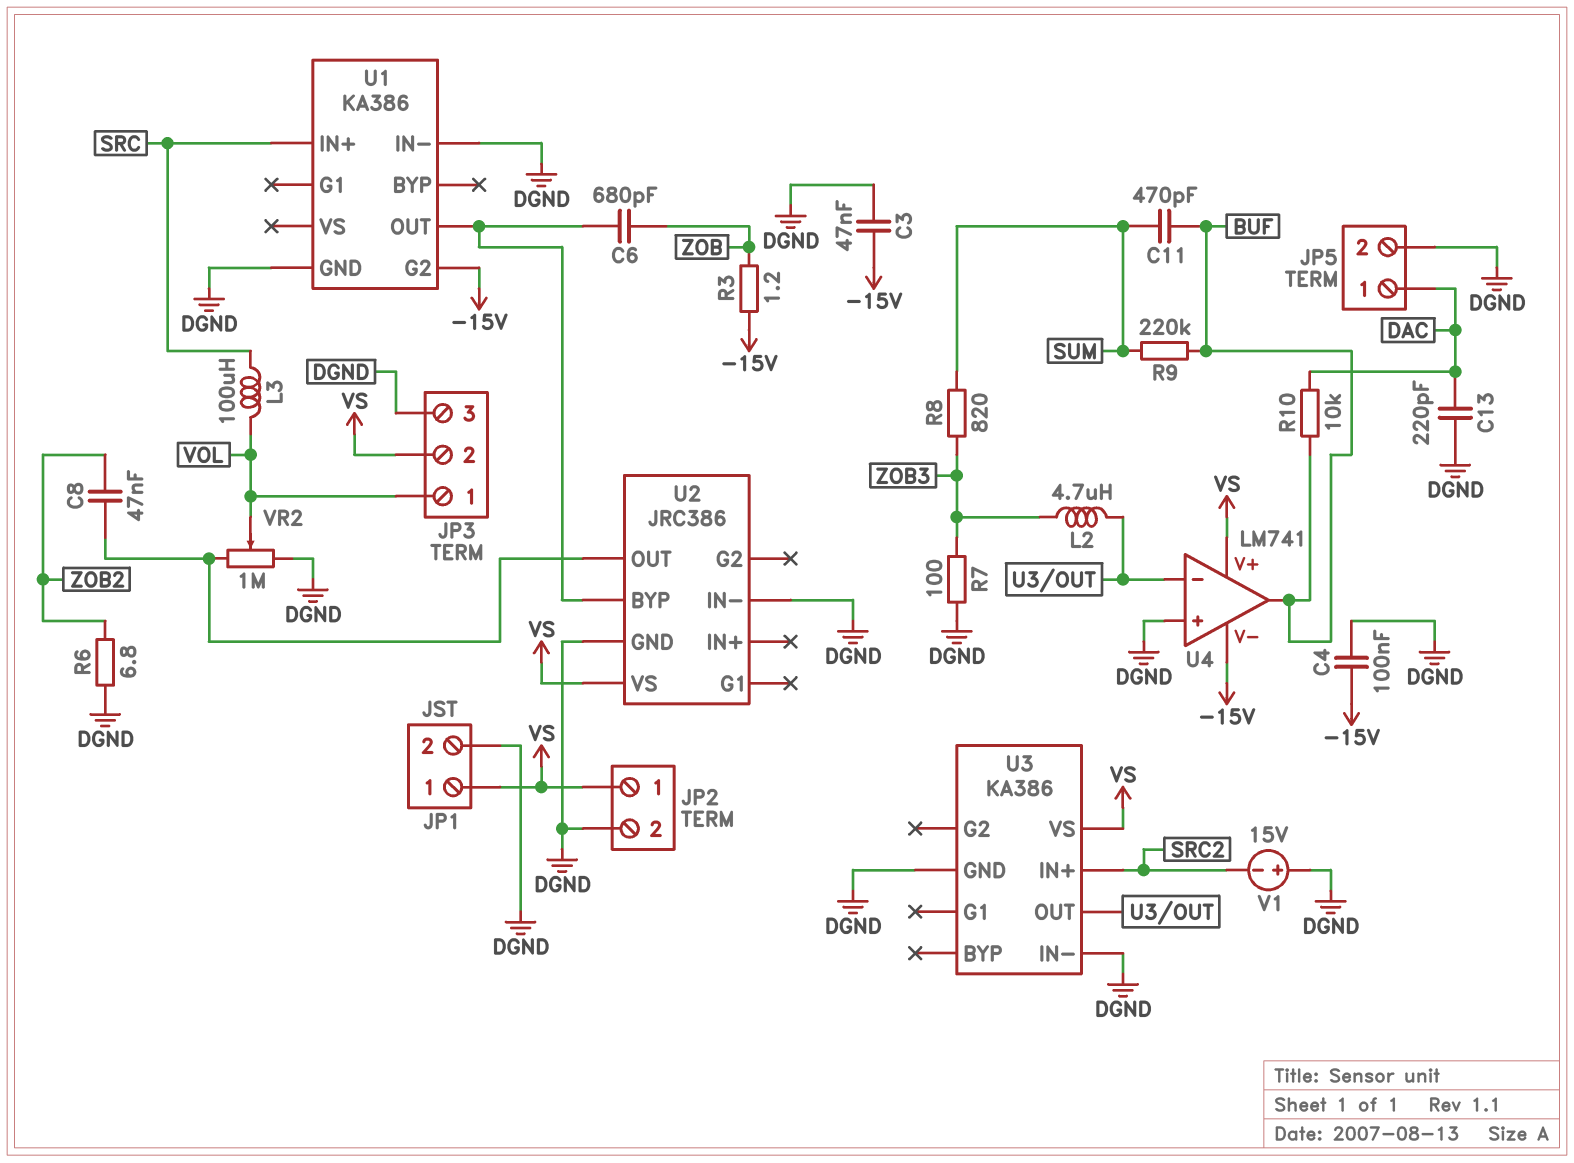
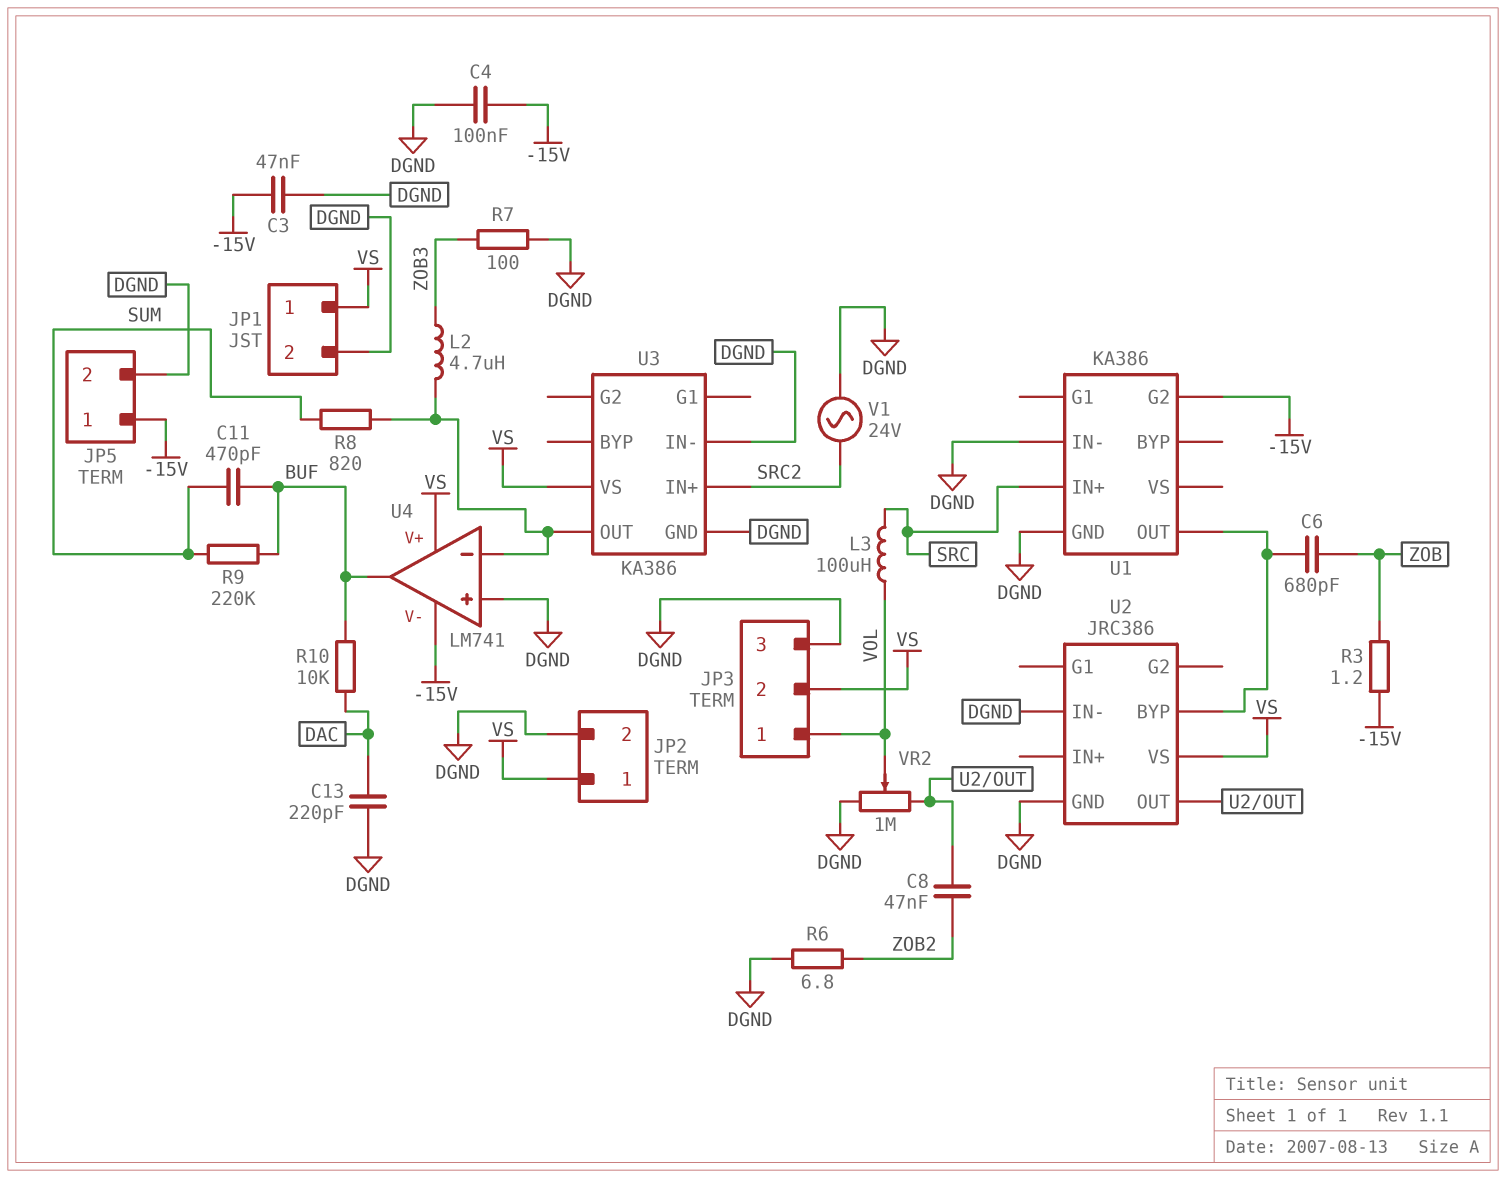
JP5 pin 1: DAC -> -15V
R8: 820 (SUM, ZOB3) -> 820 (SUM, U3/OUT)
V1: 15V (plus DGND, minus SRC2) -> AC 24V (DGND, SRC2)

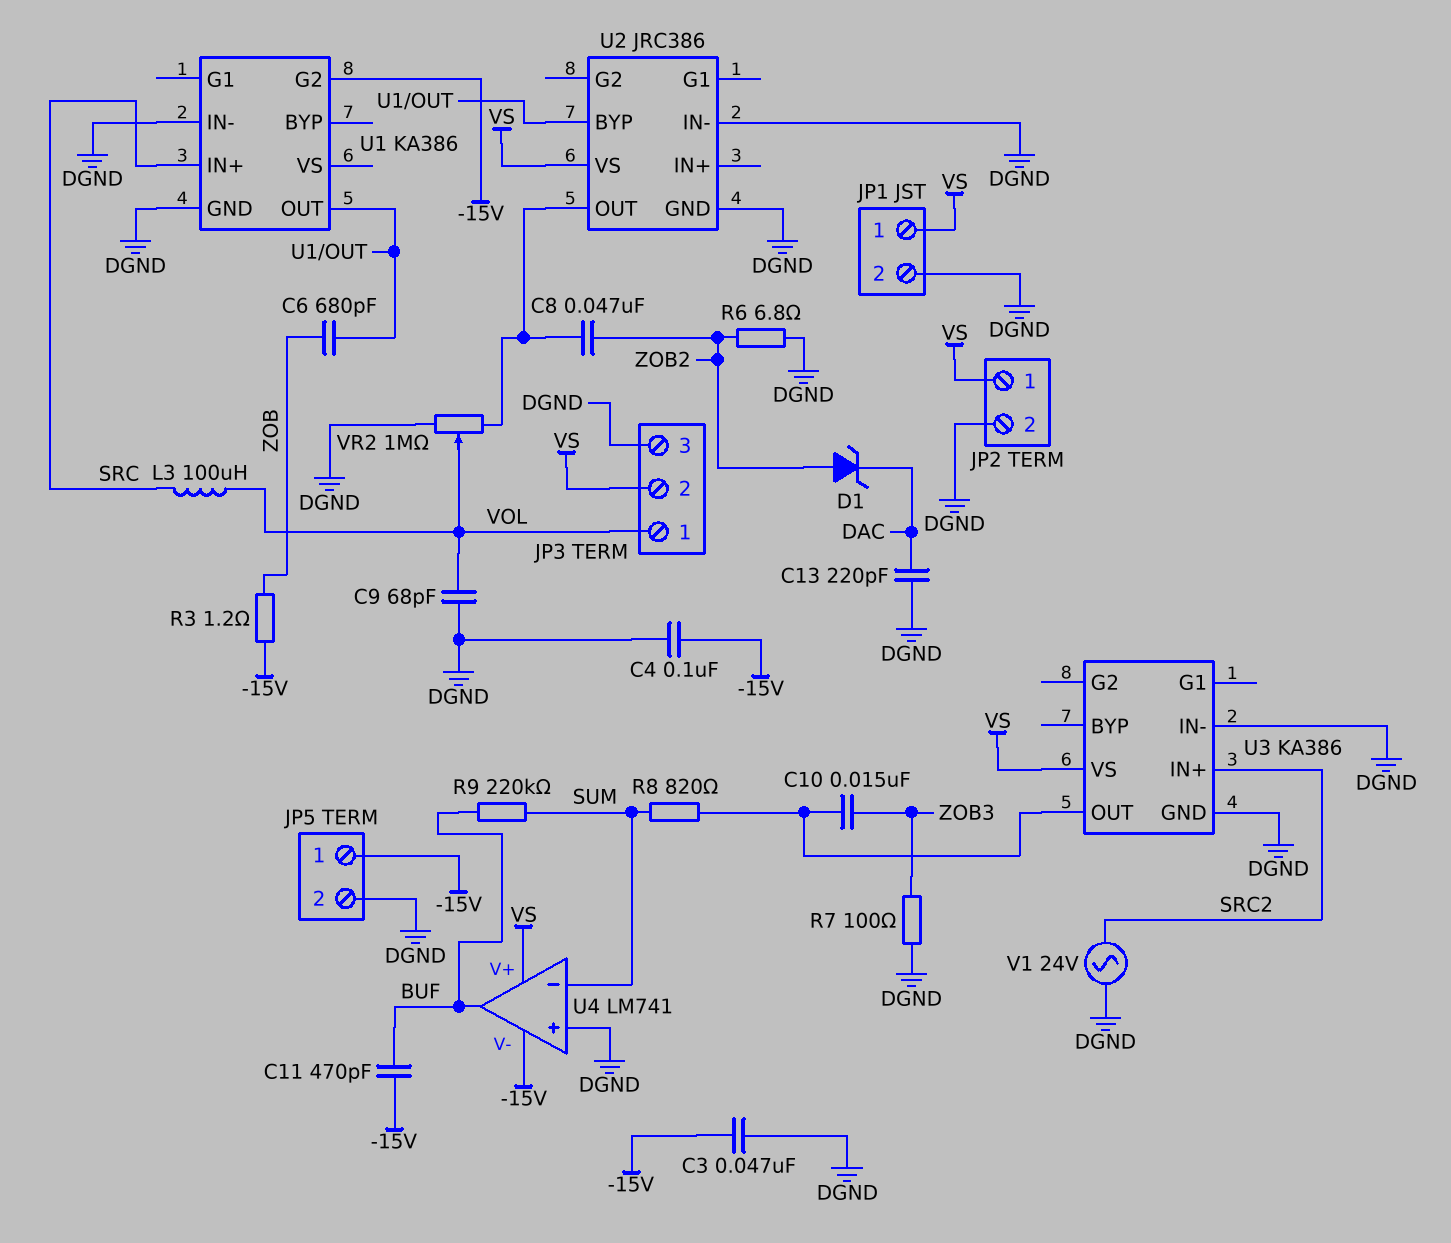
C9: none -> 68pF (DGND, VOL)
C10: none -> 15nF (U3/OUT, ZOB3)
C11: 470pF (BUF, SUM) -> 470pF (-15V, BUF)
D1: none -> zener (A ZOB2, K DAC)
L2: 4.7uH (U3/OUT, ZOB3) -> none
R10: 10k (BUF, DAC) -> none
U4 pin in-: U3/OUT -> SUM

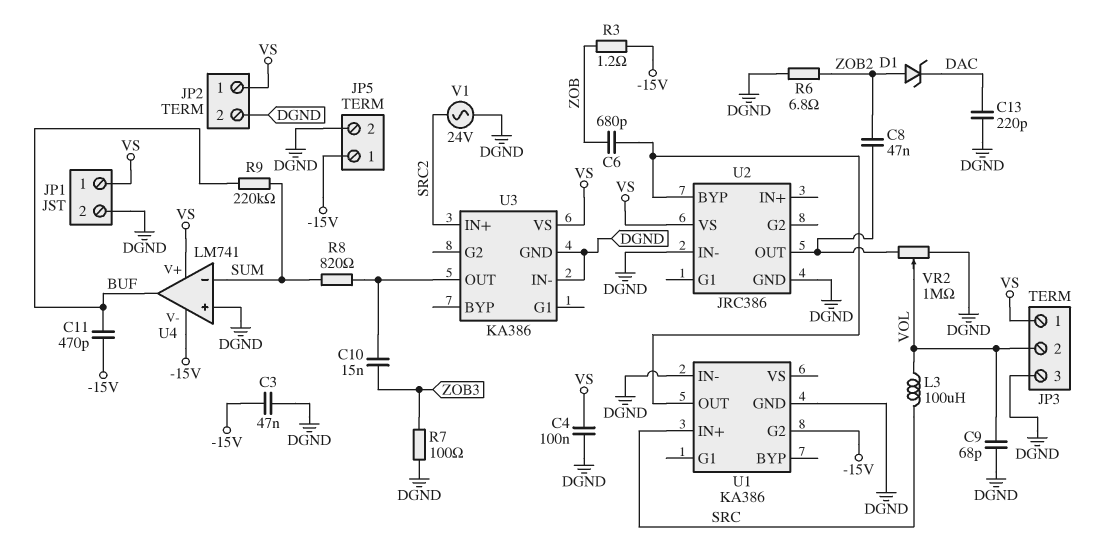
C4: 100nF (-15V, DGND) -> 100nF (DGND, VS)
JP3 pin 1: VOL -> VS
JP3 pin 2: VS -> VOL

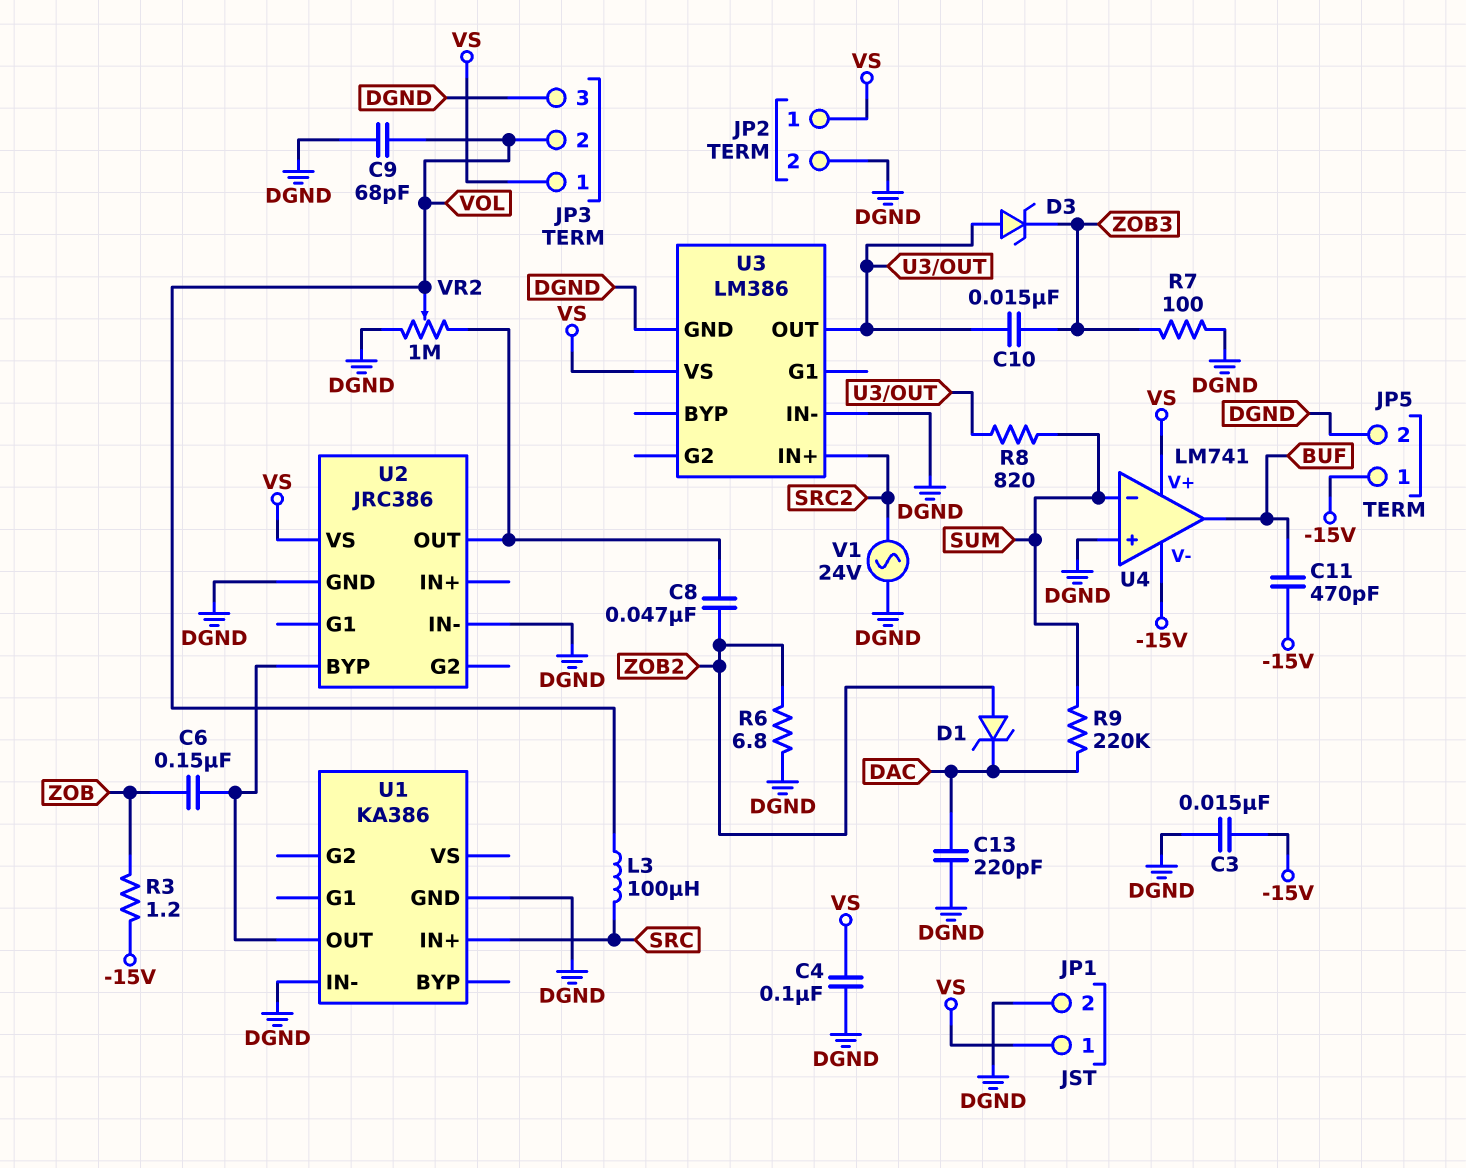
C3: 47nF (-15V, DGND) -> 15nF (-15V, DGND)
C6: 680pF (U1/OUT, ZOB) -> 150nF (U1/OUT, ZOB)
D3: none -> zener (A U3/OUT, K ZOB3)
R9: 220k (BUF, SUM) -> 220k (DAC, SUM)
U1 pin G2: -15V -> none
U3: KA386 -> LM386

